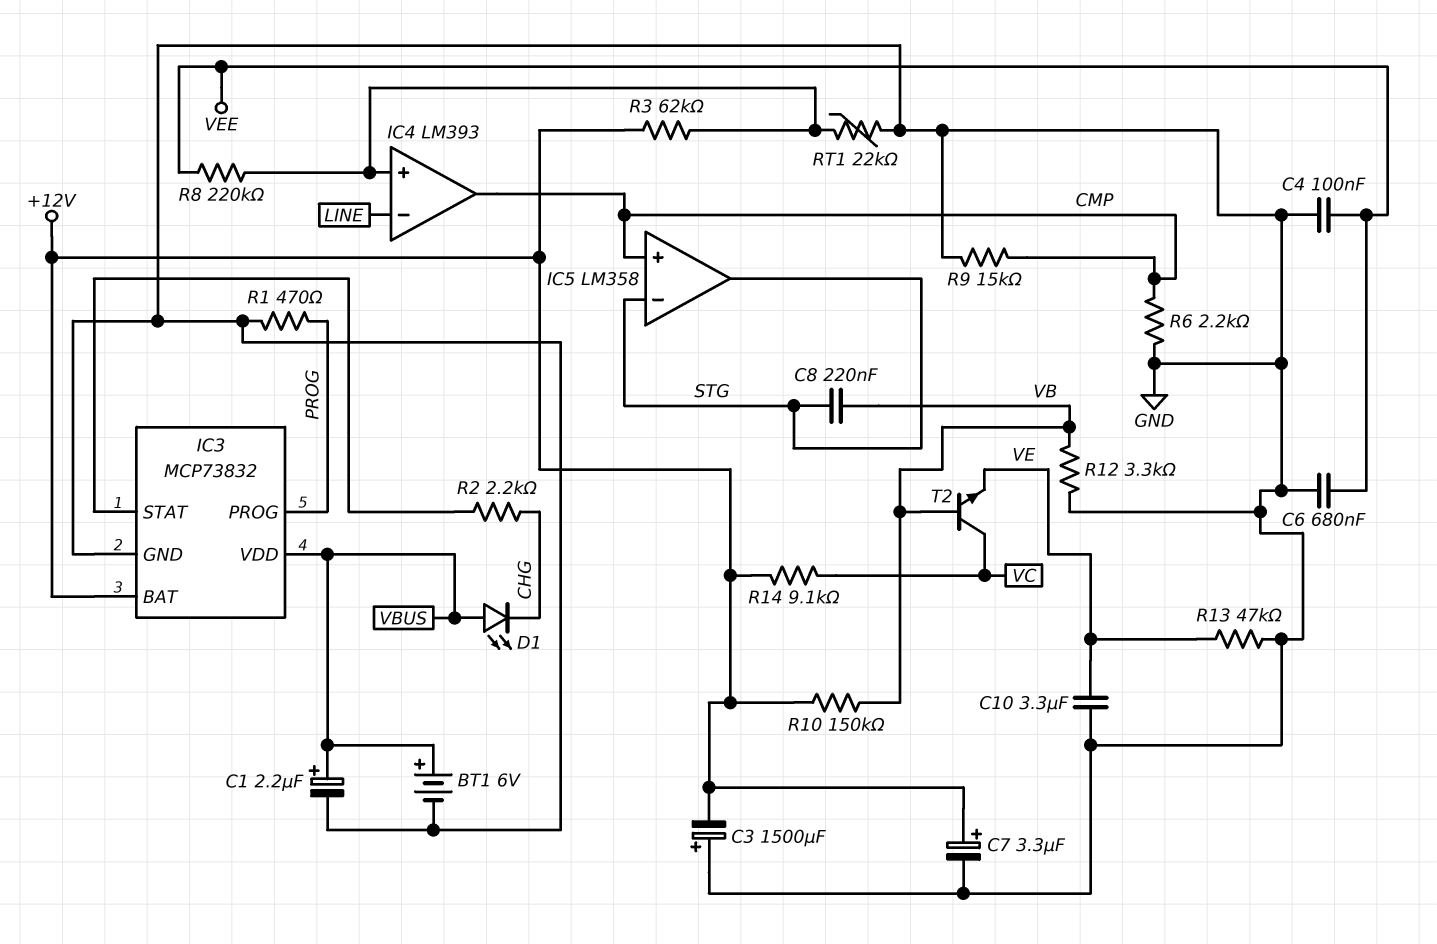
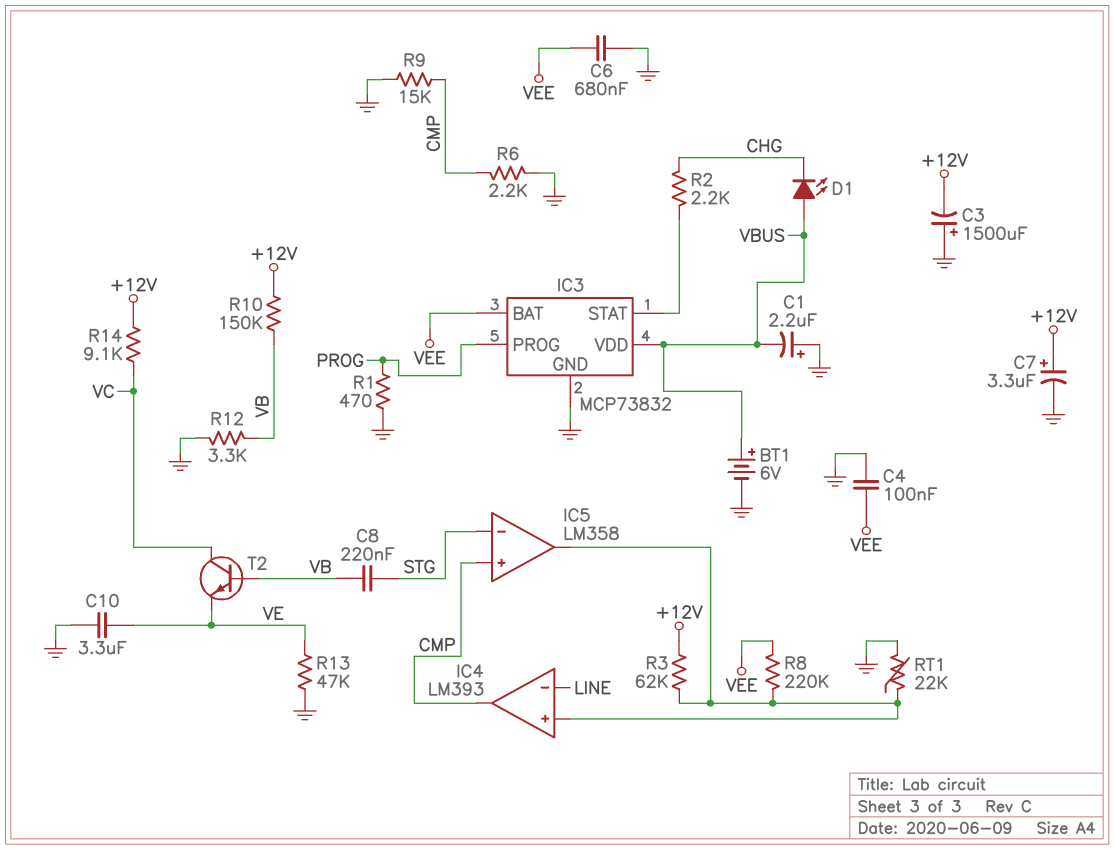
C1: 2.2uF (plus VBUS, minus GND) -> 2.2uF (plus GND, minus VBUS)
IC3 pin BAT: +12V -> VEE
IC5 pin out: STG -> IC4/in+

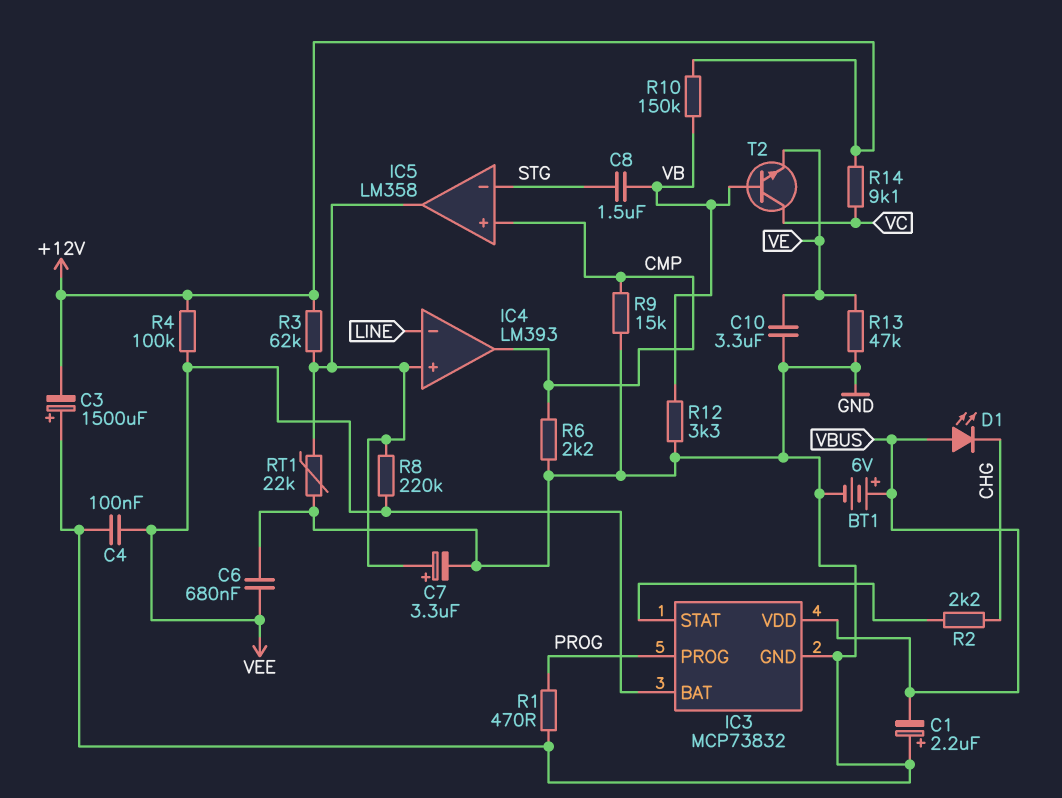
C7: 3.3uF (plus +12V, minus GND) -> 3.3uF (plus IC4/in+, minus GND)
C8: 220nF (STG, VB) -> 1.5uF (STG, VB)
R4: none -> 100k (+12V, VEE)

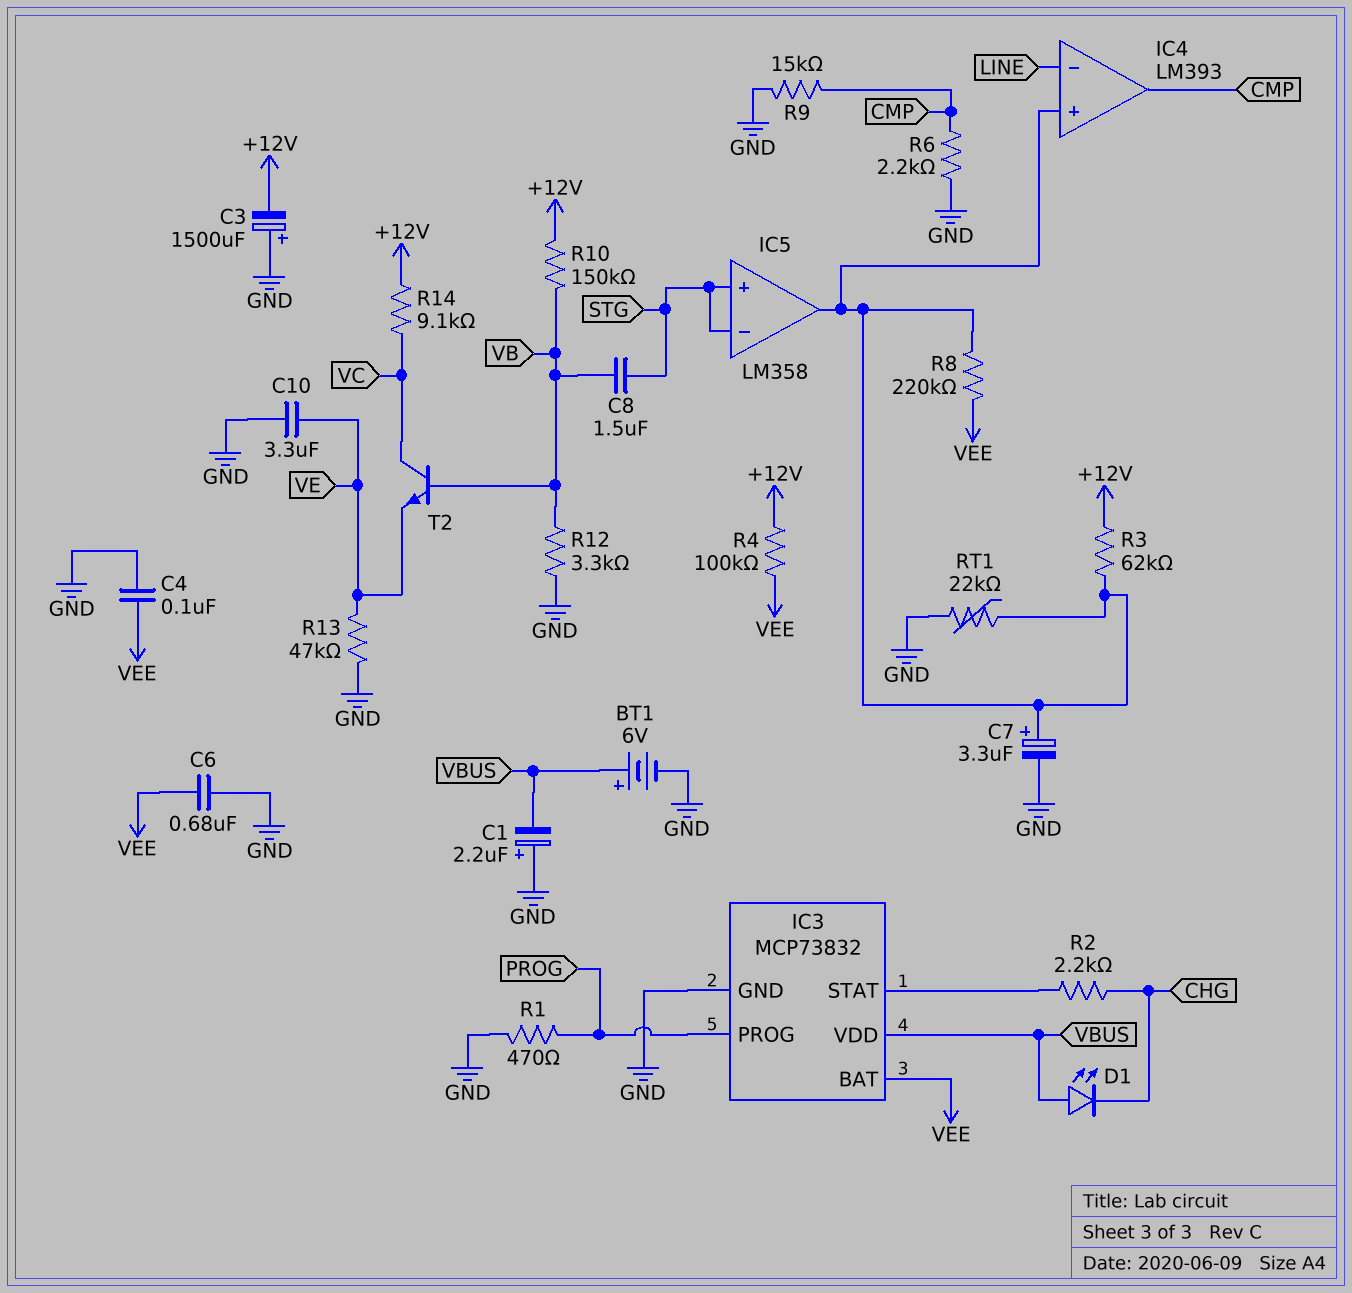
IC5 pin in+: CMP -> STG

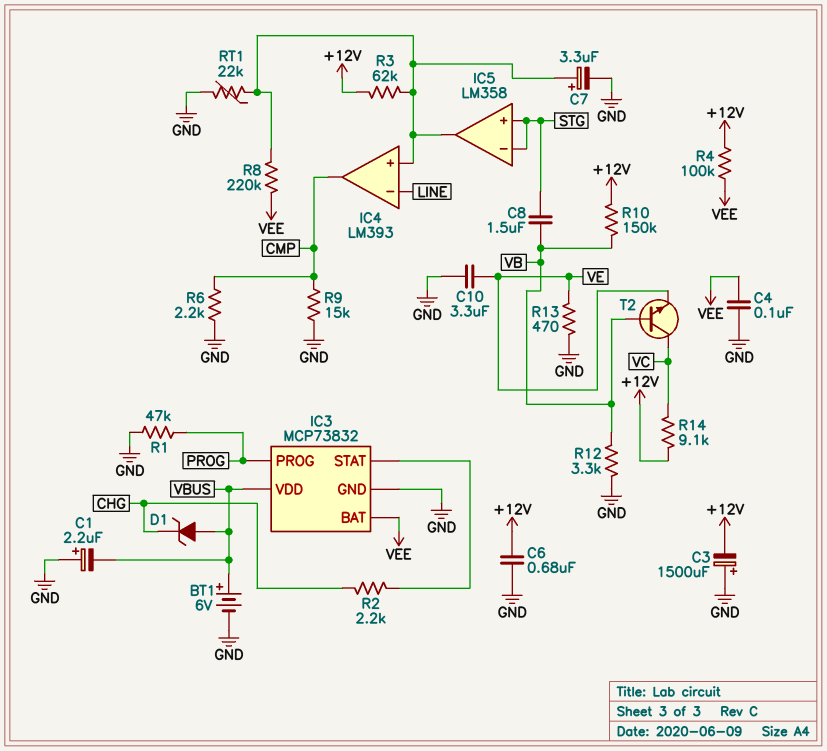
C6: 680nF (GND, VEE) -> 680nF (+12V, GND)
D1: LED (A VBUS, K CHG) -> zener (A VBUS, K CHG)
R1: 470 (GND, PROG) -> 47k (GND, PROG)
R13: 47k (GND, VE) -> 470 (GND, VE)

